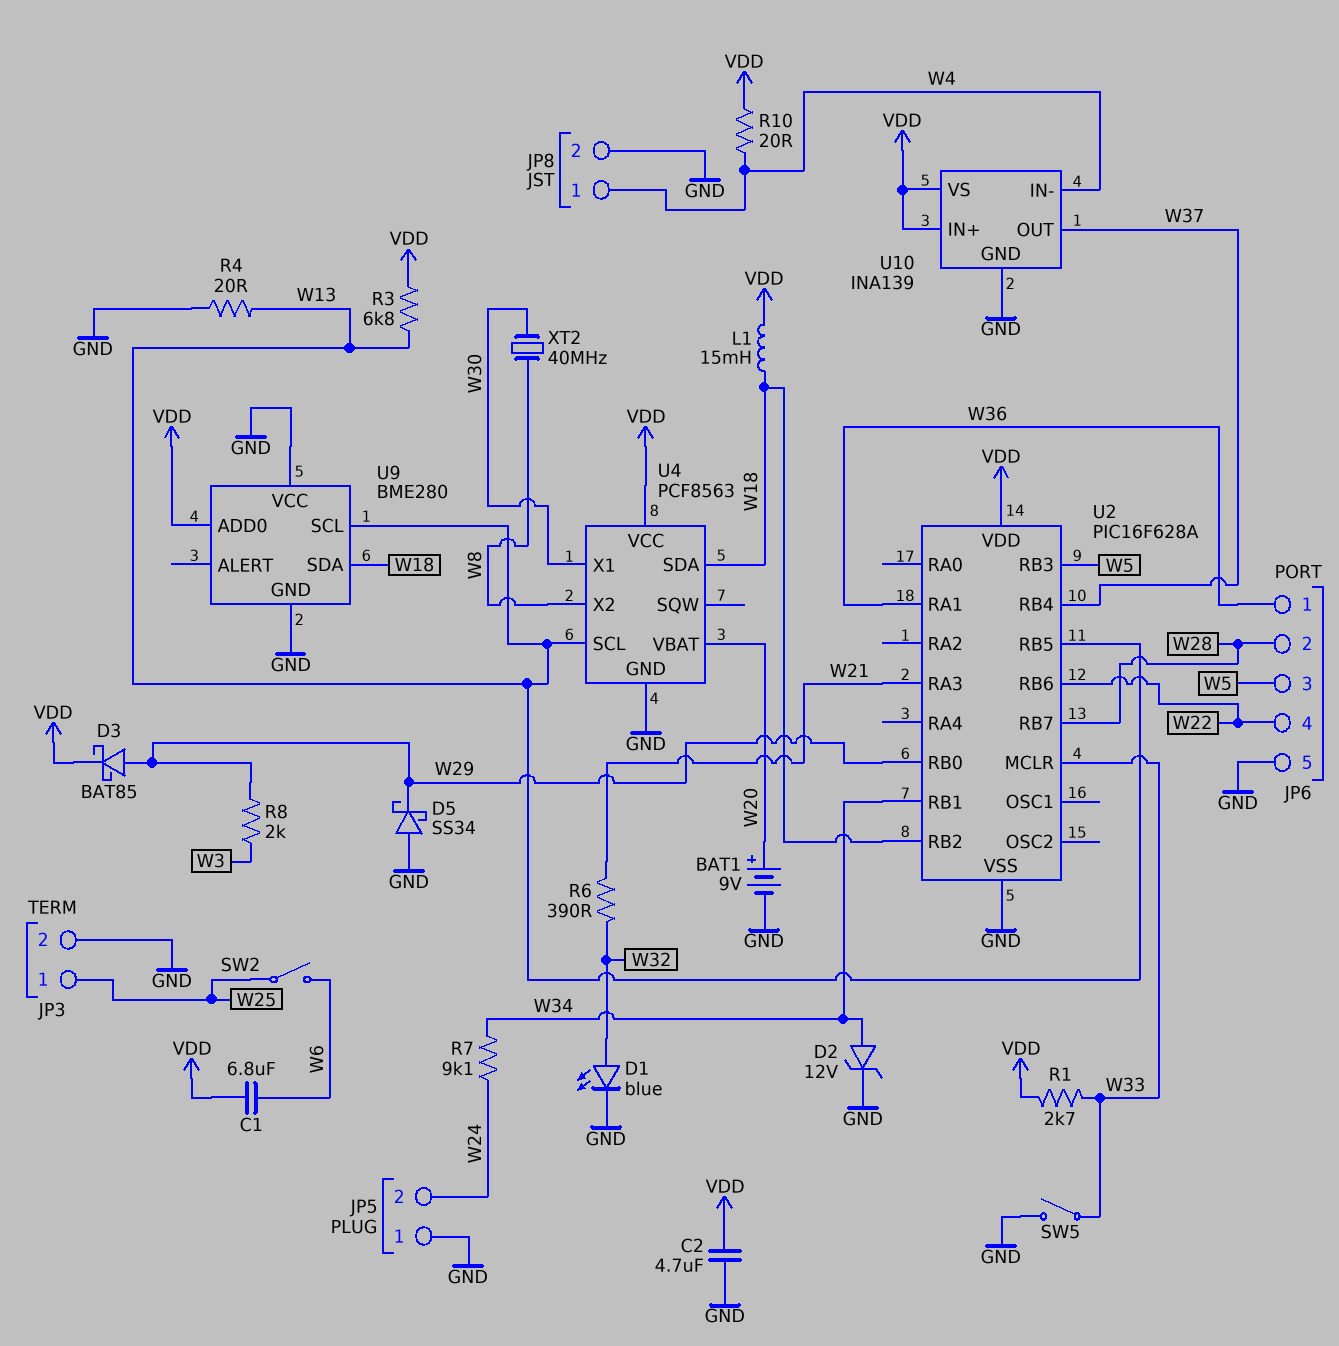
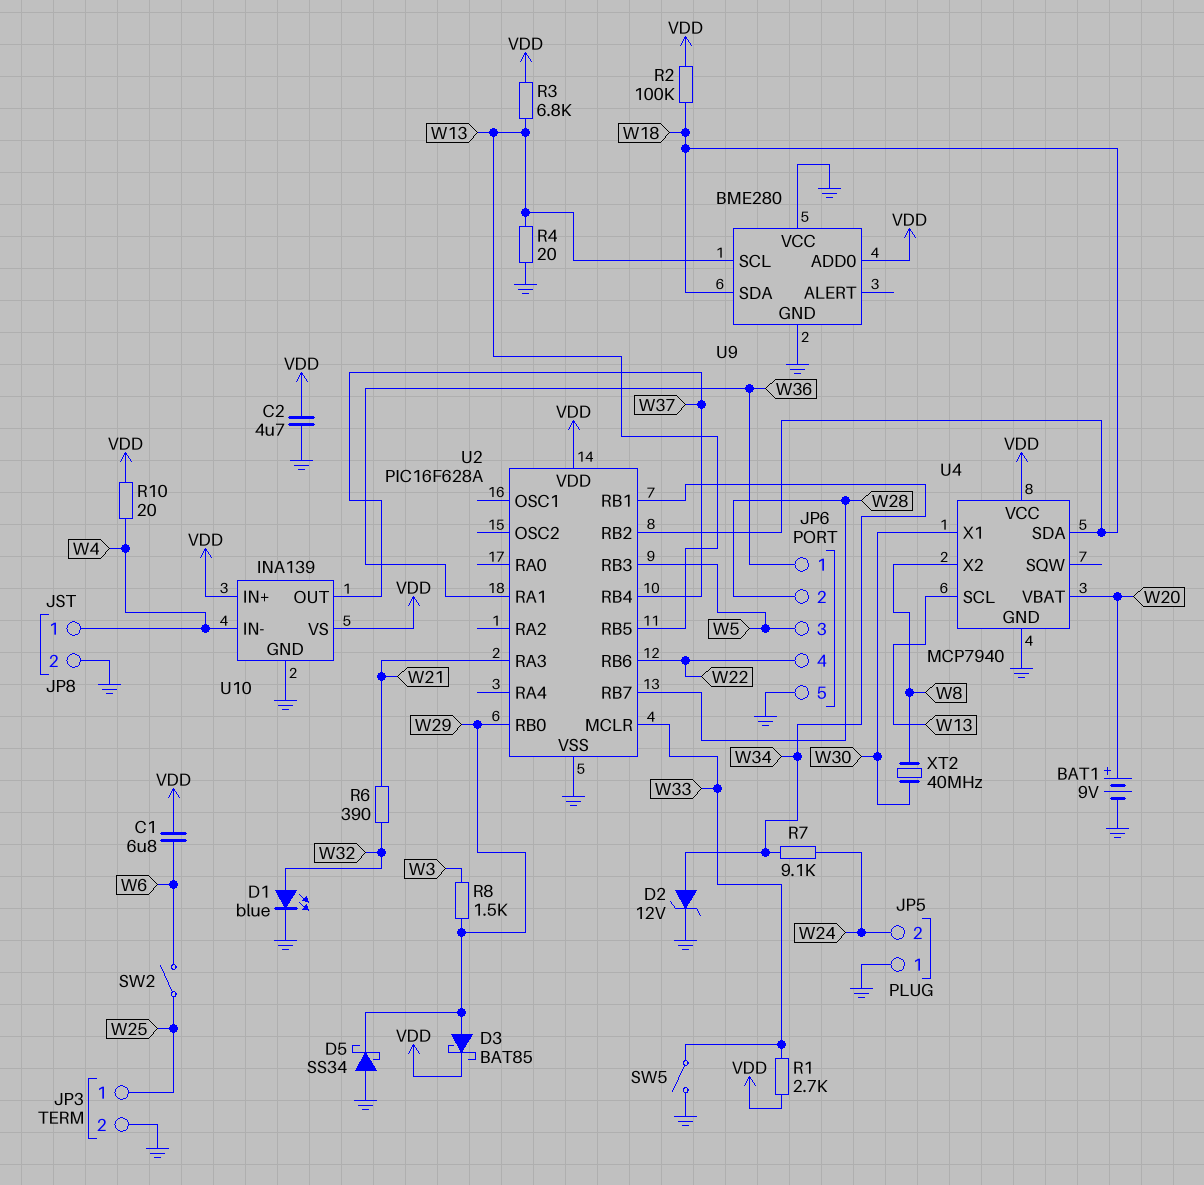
L1: 15mH (VDD, W18) -> none
R2: none -> 100k (VDD, W18)
R8: 2k (W3, W29) -> 1.5k (W3, W29)
U4: PCF8563 -> MCP7940

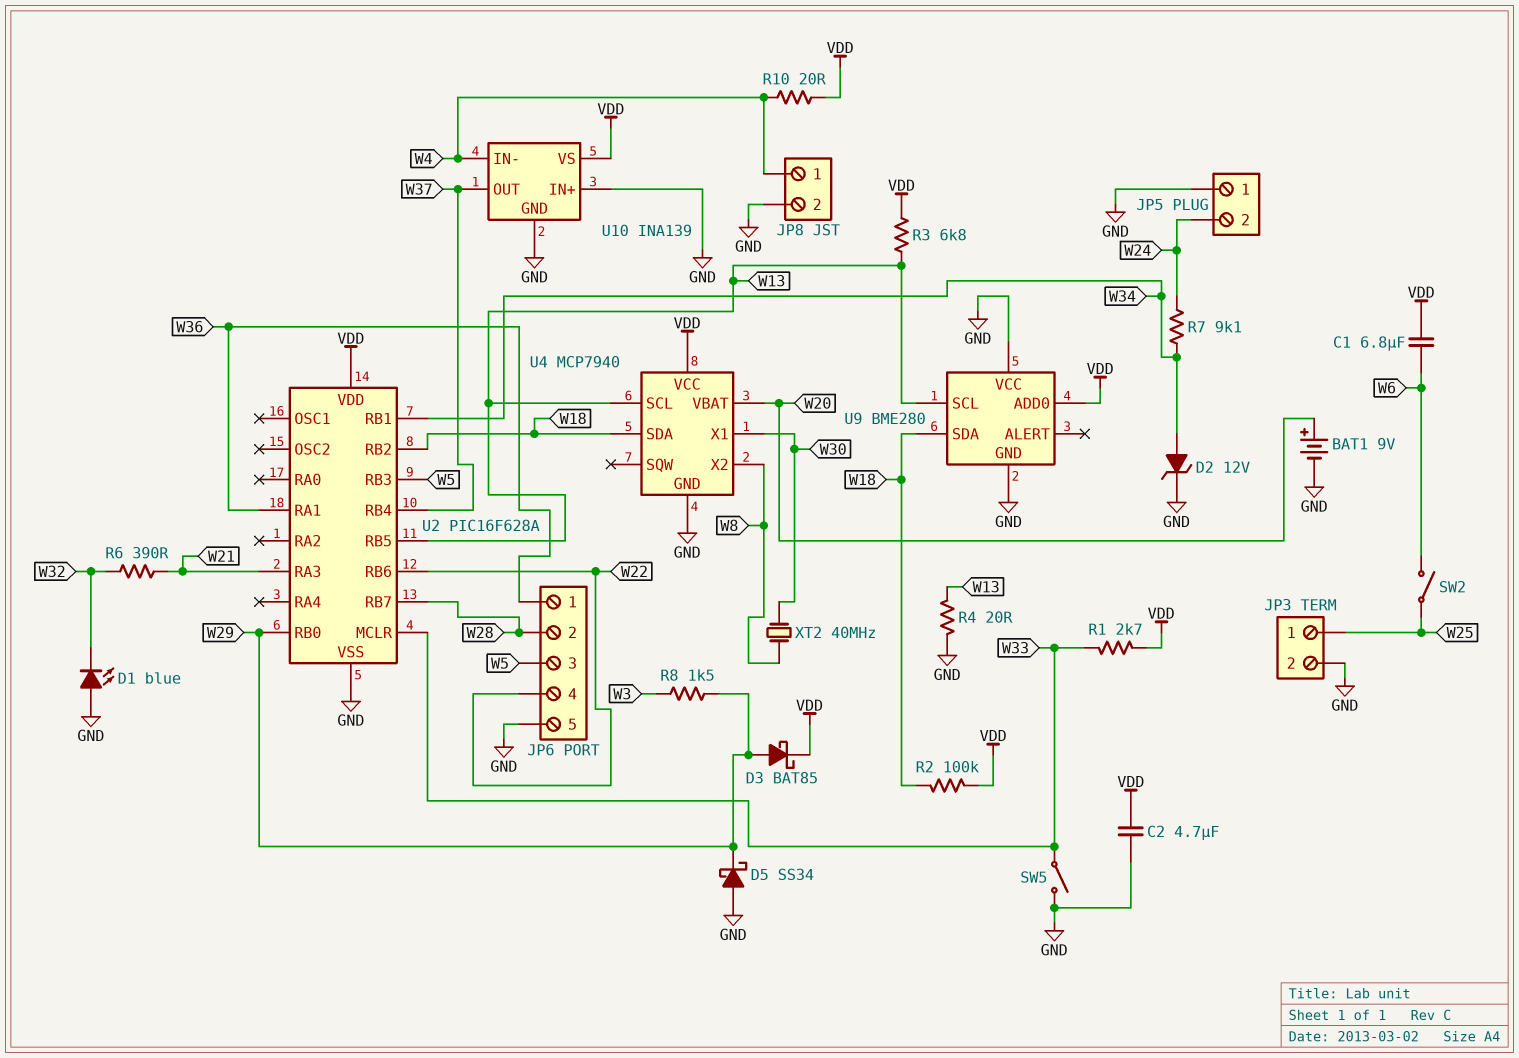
D1: LED blue (A W32, K GND) -> LED blue (A GND, K W32)
U10 pin IN+: VDD -> GND

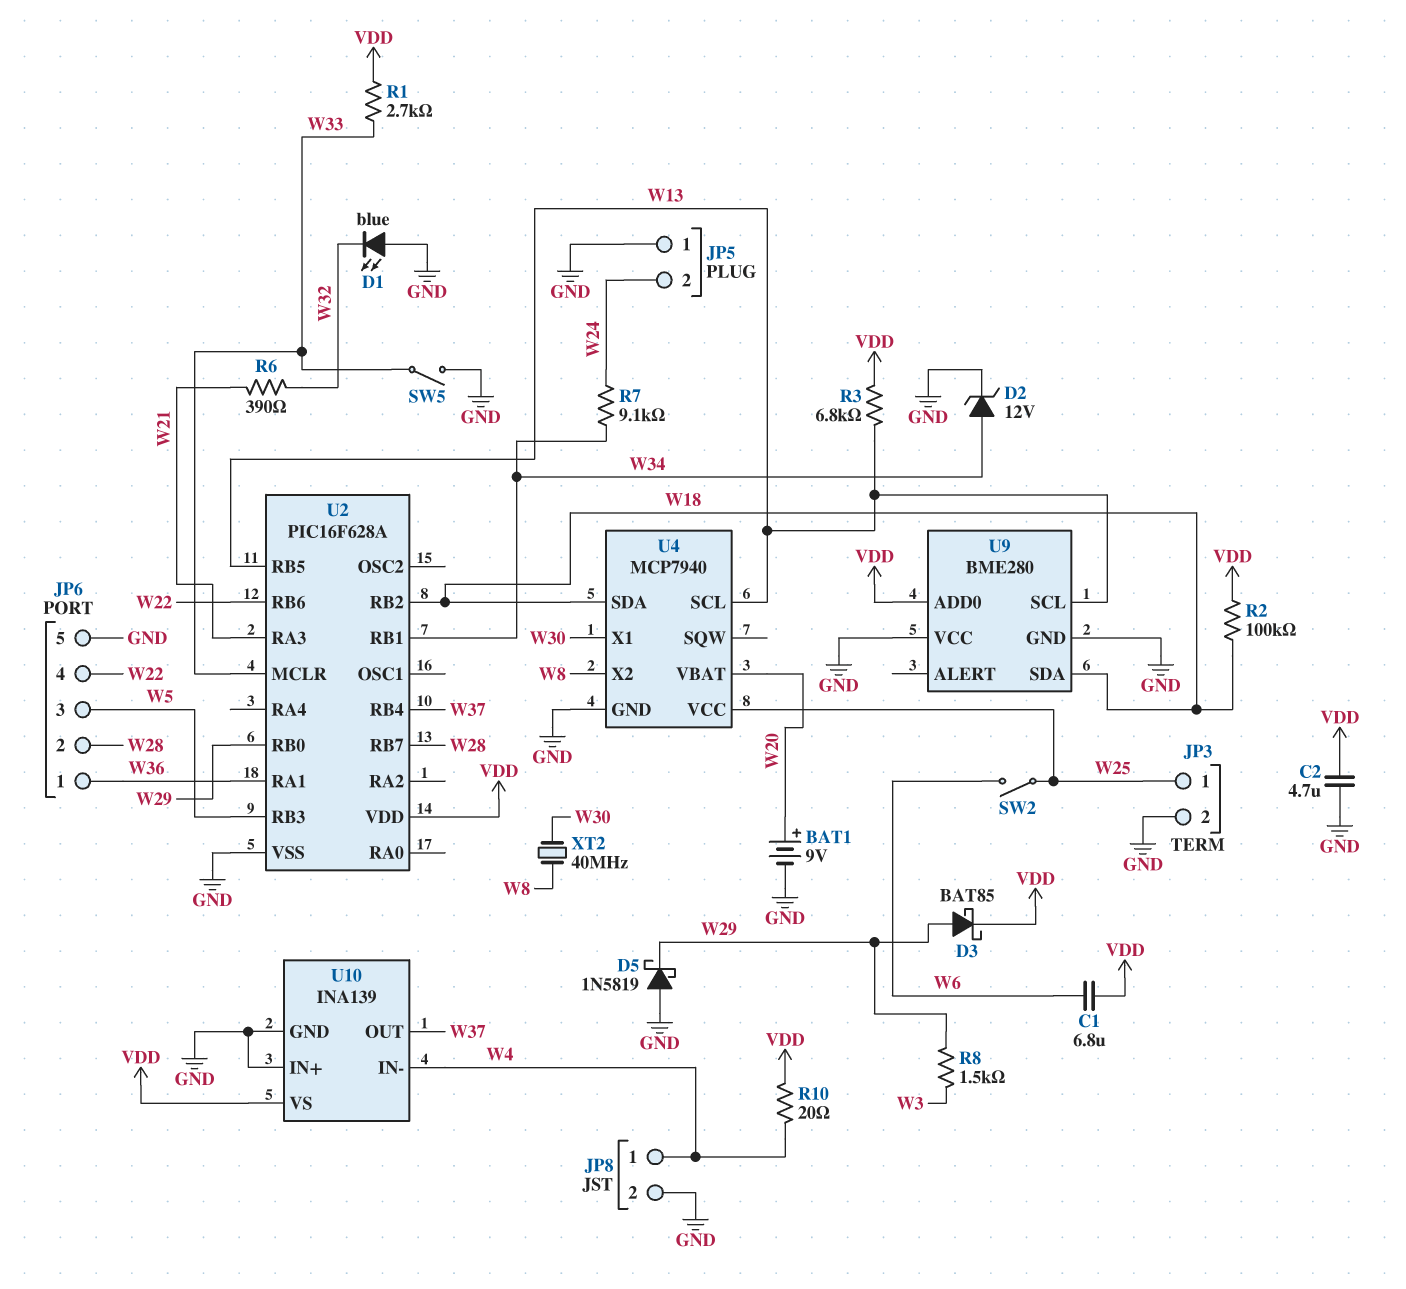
D5: schottky SS34 (A GND, K W29) -> schottky 1N5819 (A GND, K W29)
R4: 20 (GND, W13) -> none
U4 pin VCC: VDD -> W25

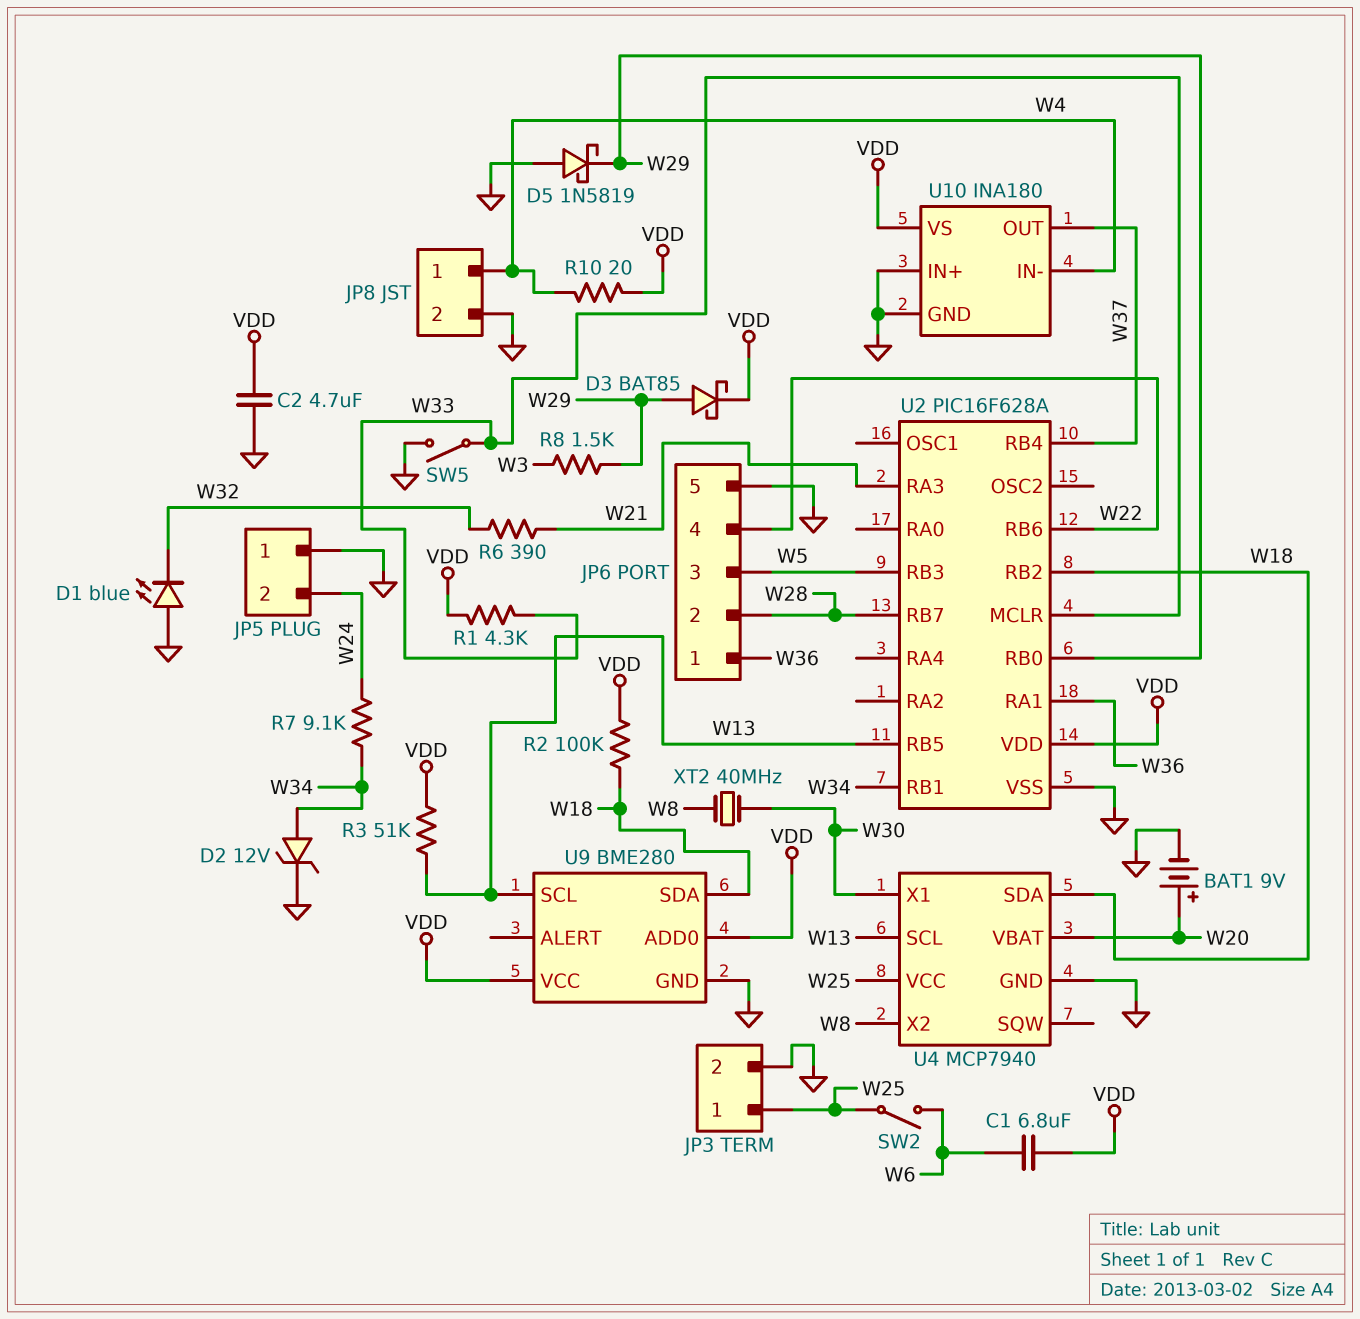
R1: 2.7k (VDD, W33) -> 4.3k (VDD, W33)
R3: 6.8k (VDD, W13) -> 51k (VDD, W13)
U9 pin VCC: GND -> VDD
U10: INA139 -> INA180

